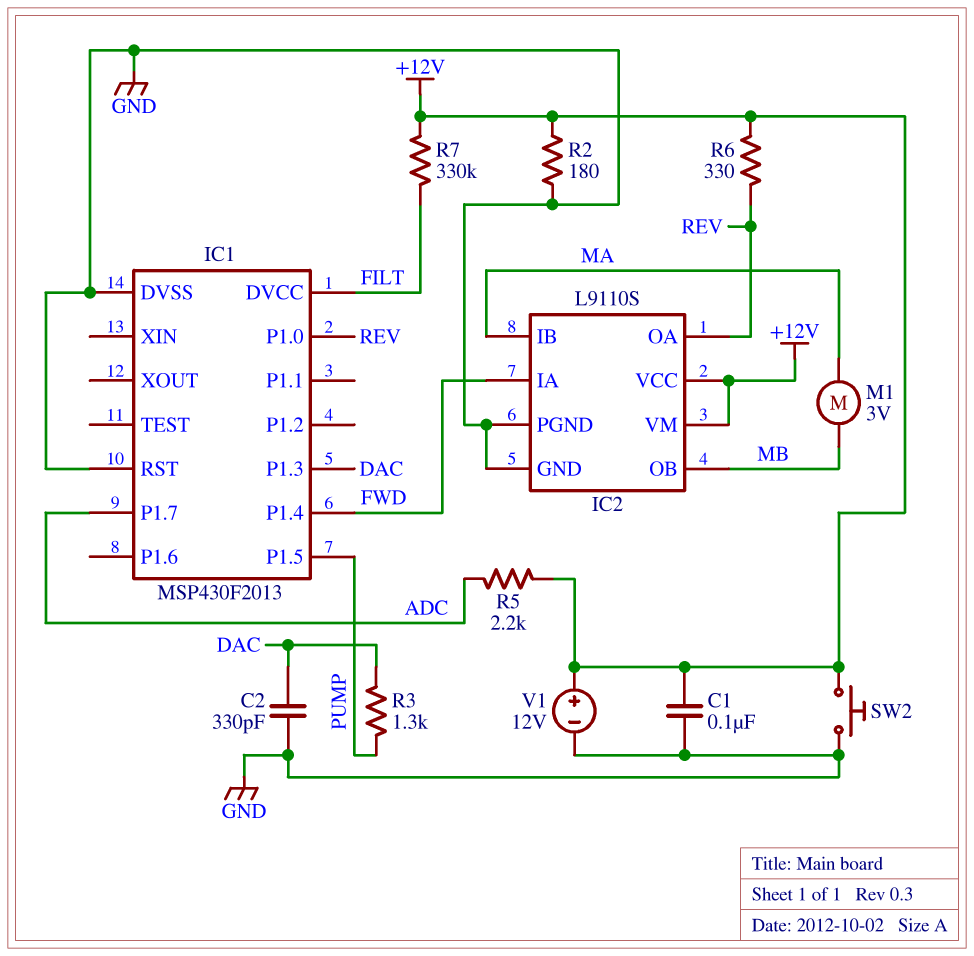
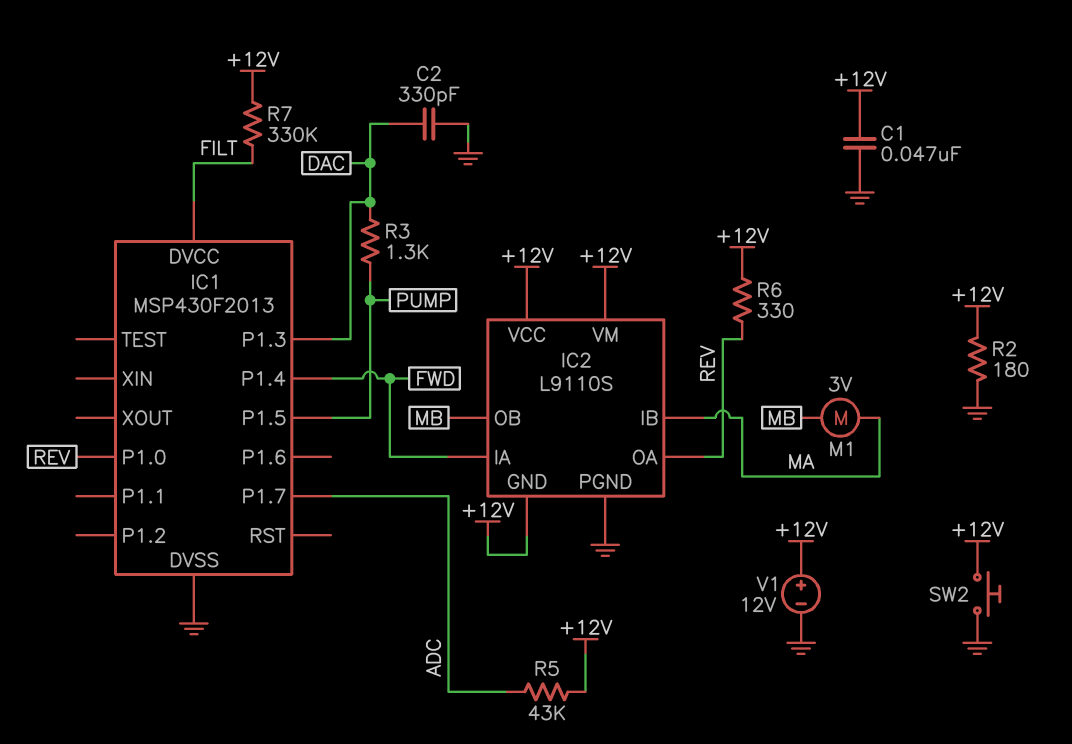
C1: 100nF (+12V, GND) -> 47nF (+12V, GND)
IC1 pin RST: GND -> none
IC2 pin GND: GND -> +12V
R5: 2.2k (+12V, ADC) -> 43k (+12V, ADC)

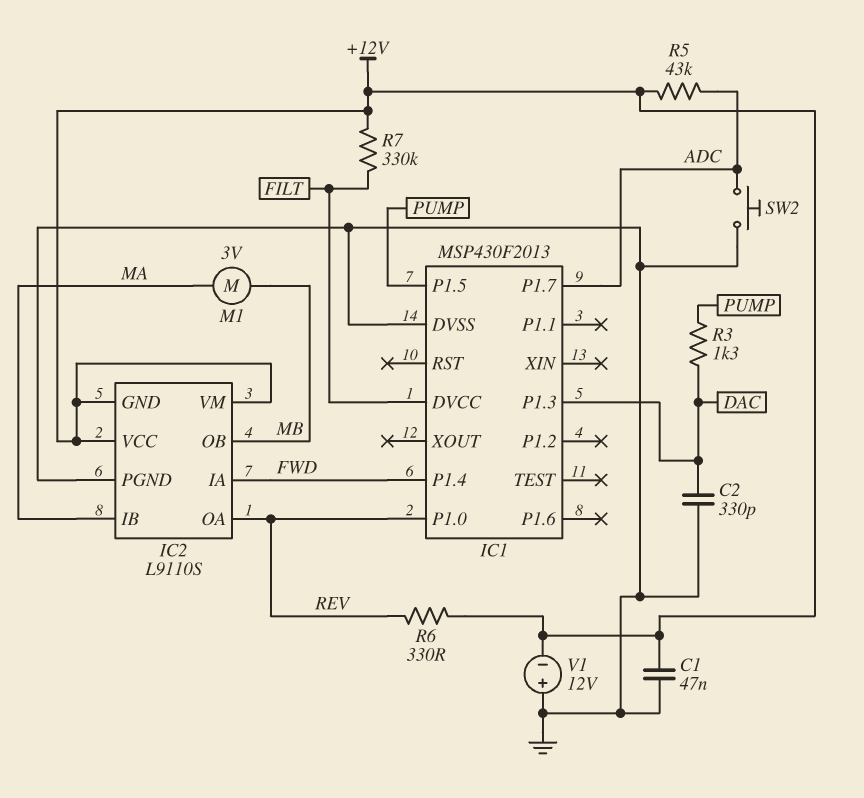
R2: 180 (+12V, GND) -> none
SW2: button (+12V, GND) -> button (ADC, GND)
V1: 12V (plus +12V, minus GND) -> 12V (plus GND, minus +12V)

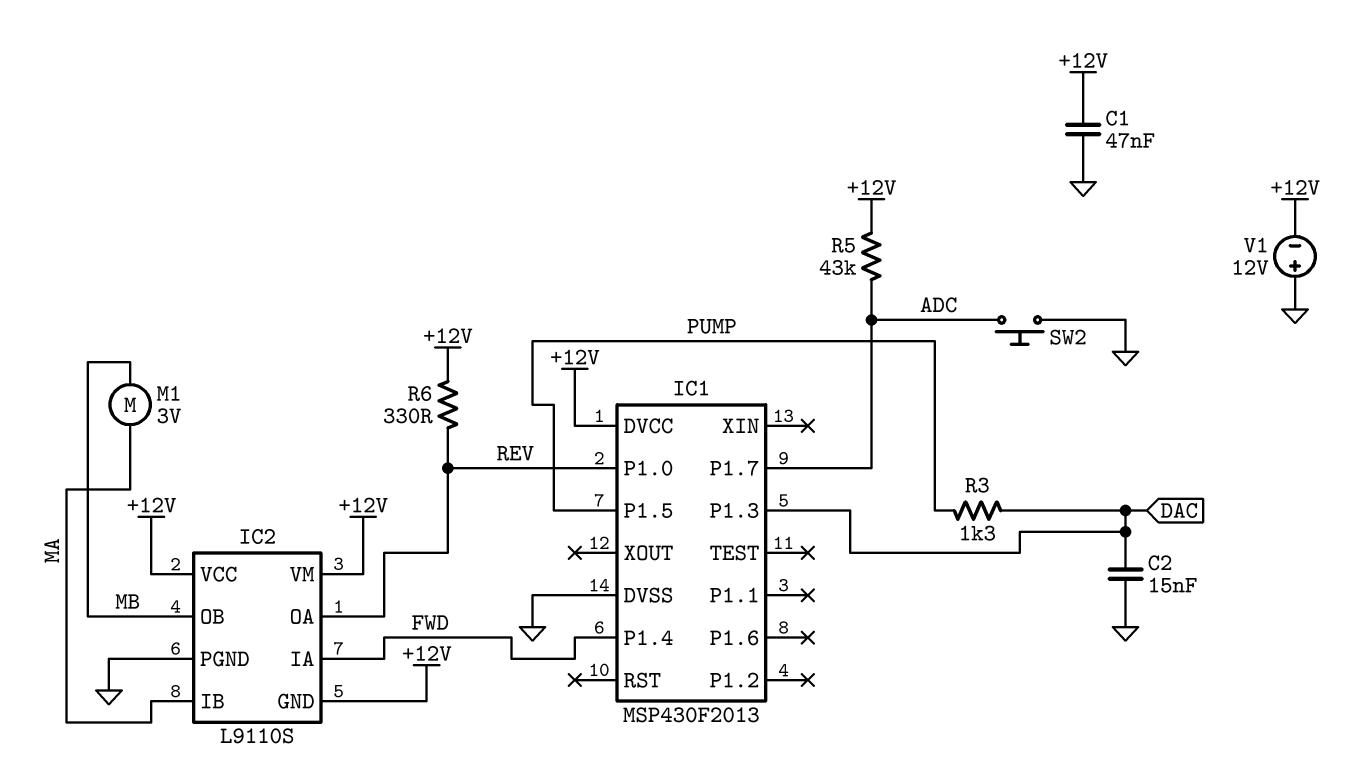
C2: 330pF (DAC, GND) -> 15nF (DAC, GND)
IC1 pin DVCC: FILT -> +12V
R7: 330k (+12V, FILT) -> none

